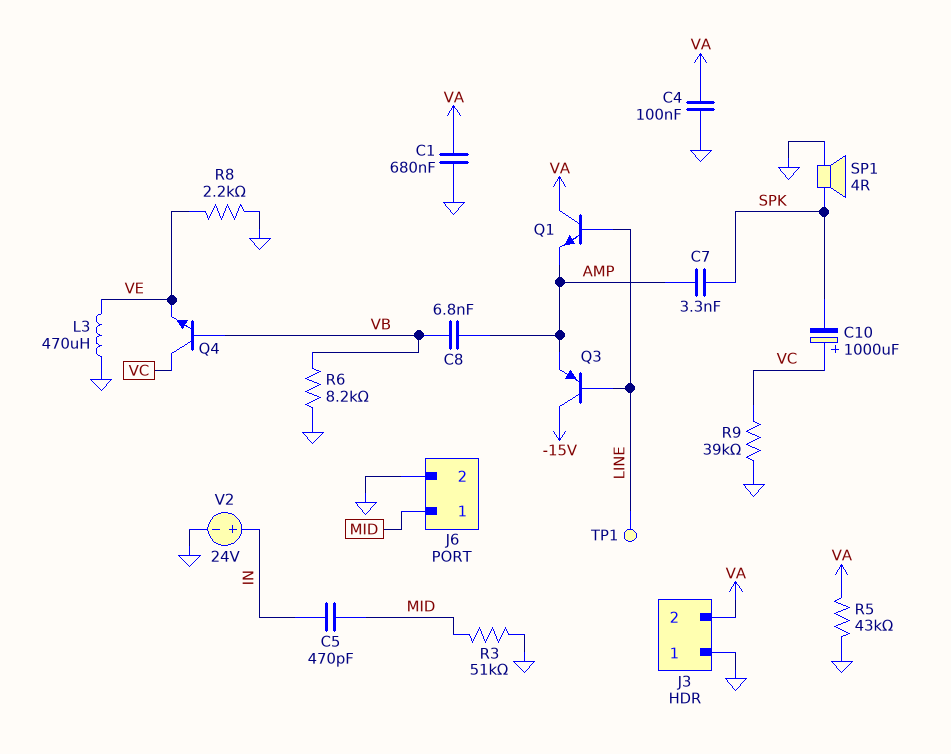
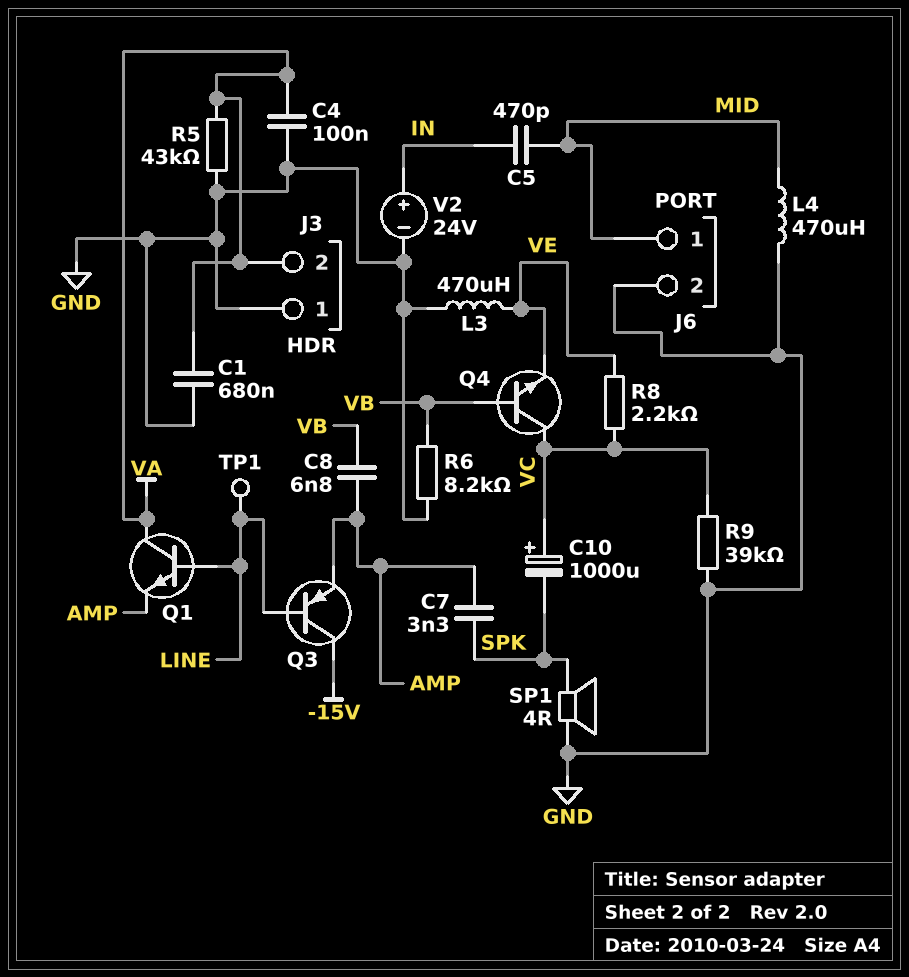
L4: none -> 470uH (GND, MID)
R3: 51k (GND, MID) -> none
R8: 2.2k (GND, VE) -> 2.2k (VC, VE)

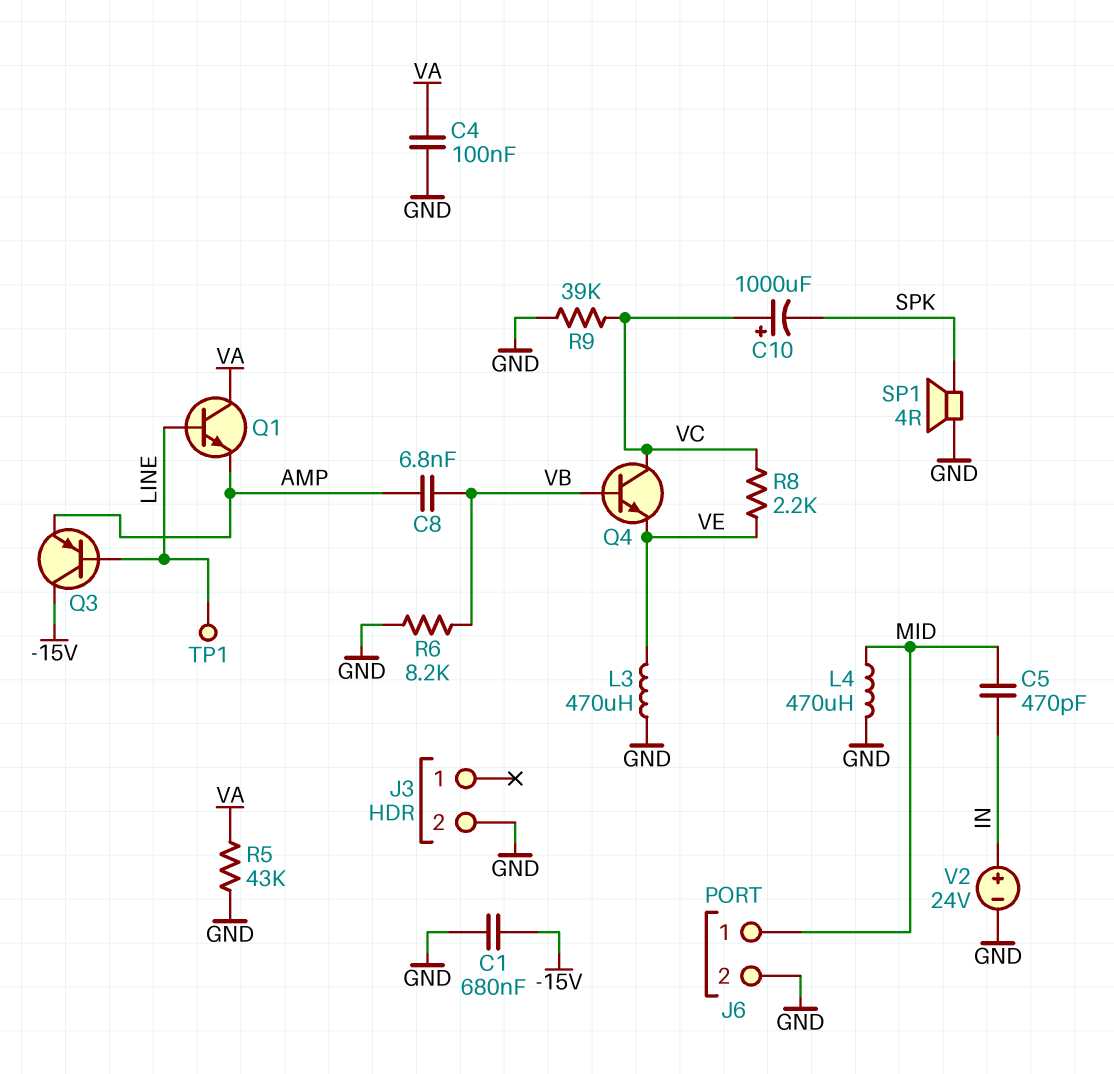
C1: 680nF (GND, VA) -> 680nF (-15V, GND)
C7: 3.3nF (AMP, SPK) -> none
J3 pin 1: GND -> none
J3 pin 2: VA -> GND

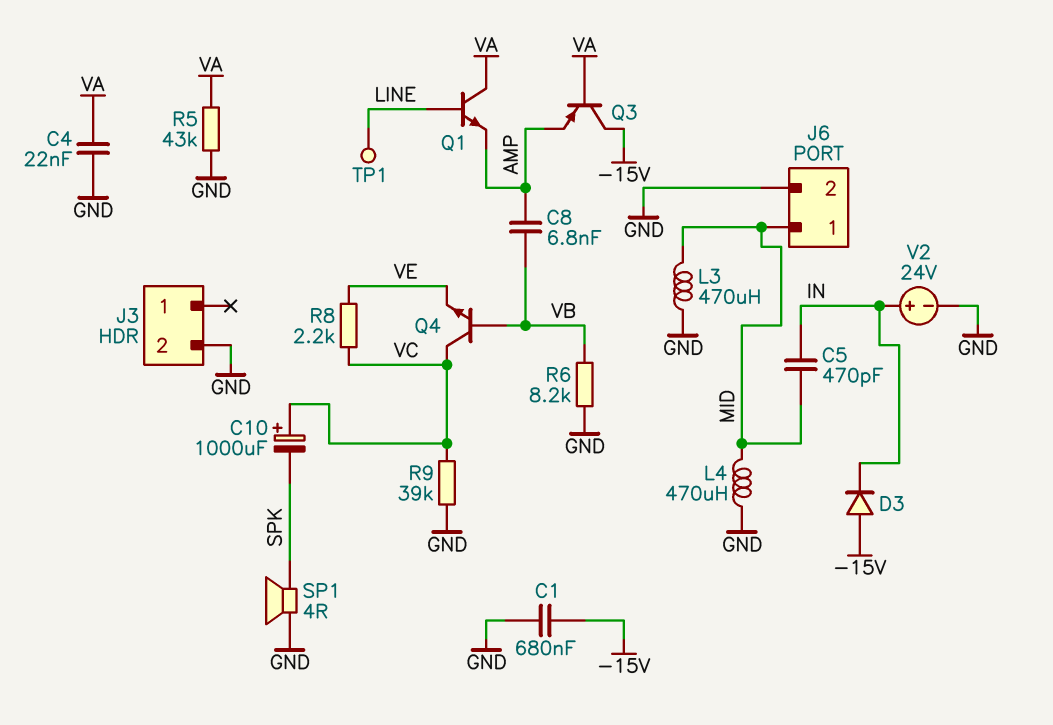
C4: 100nF (GND, VA) -> 22nF (GND, VA)
D3: none -> diode (A -15V, K IN)
L3: 470uH (GND, VE) -> 470uH (GND, MID)
Q3: PNP (B LINE, C -15V, E AMP) -> PNP (B VA, C -15V, E AMP)

